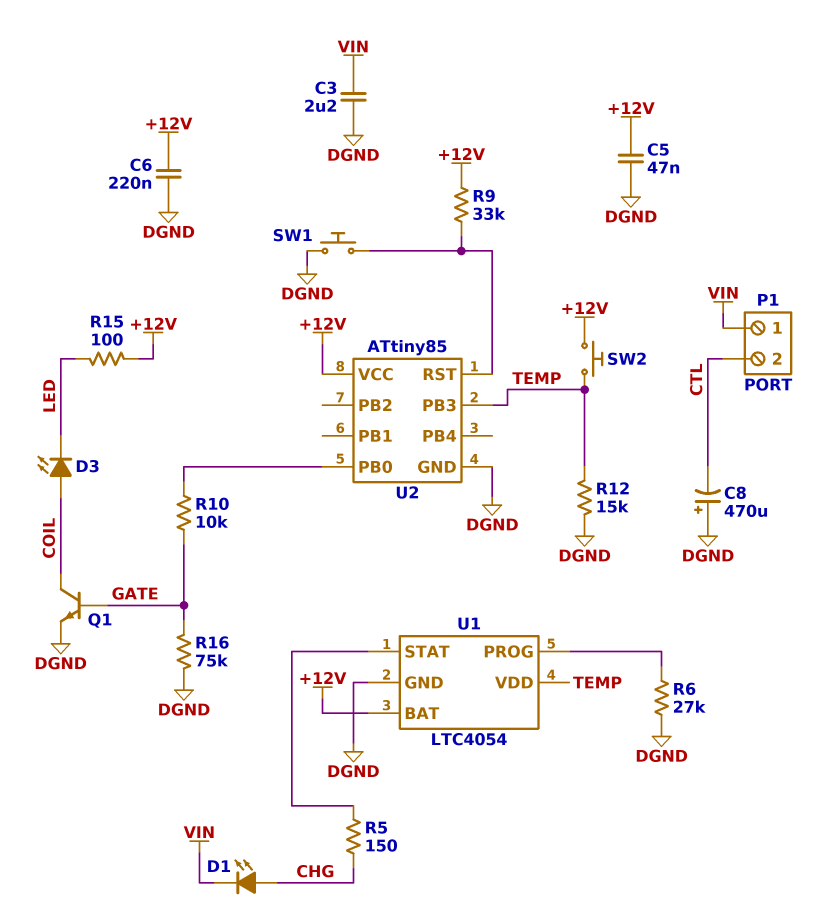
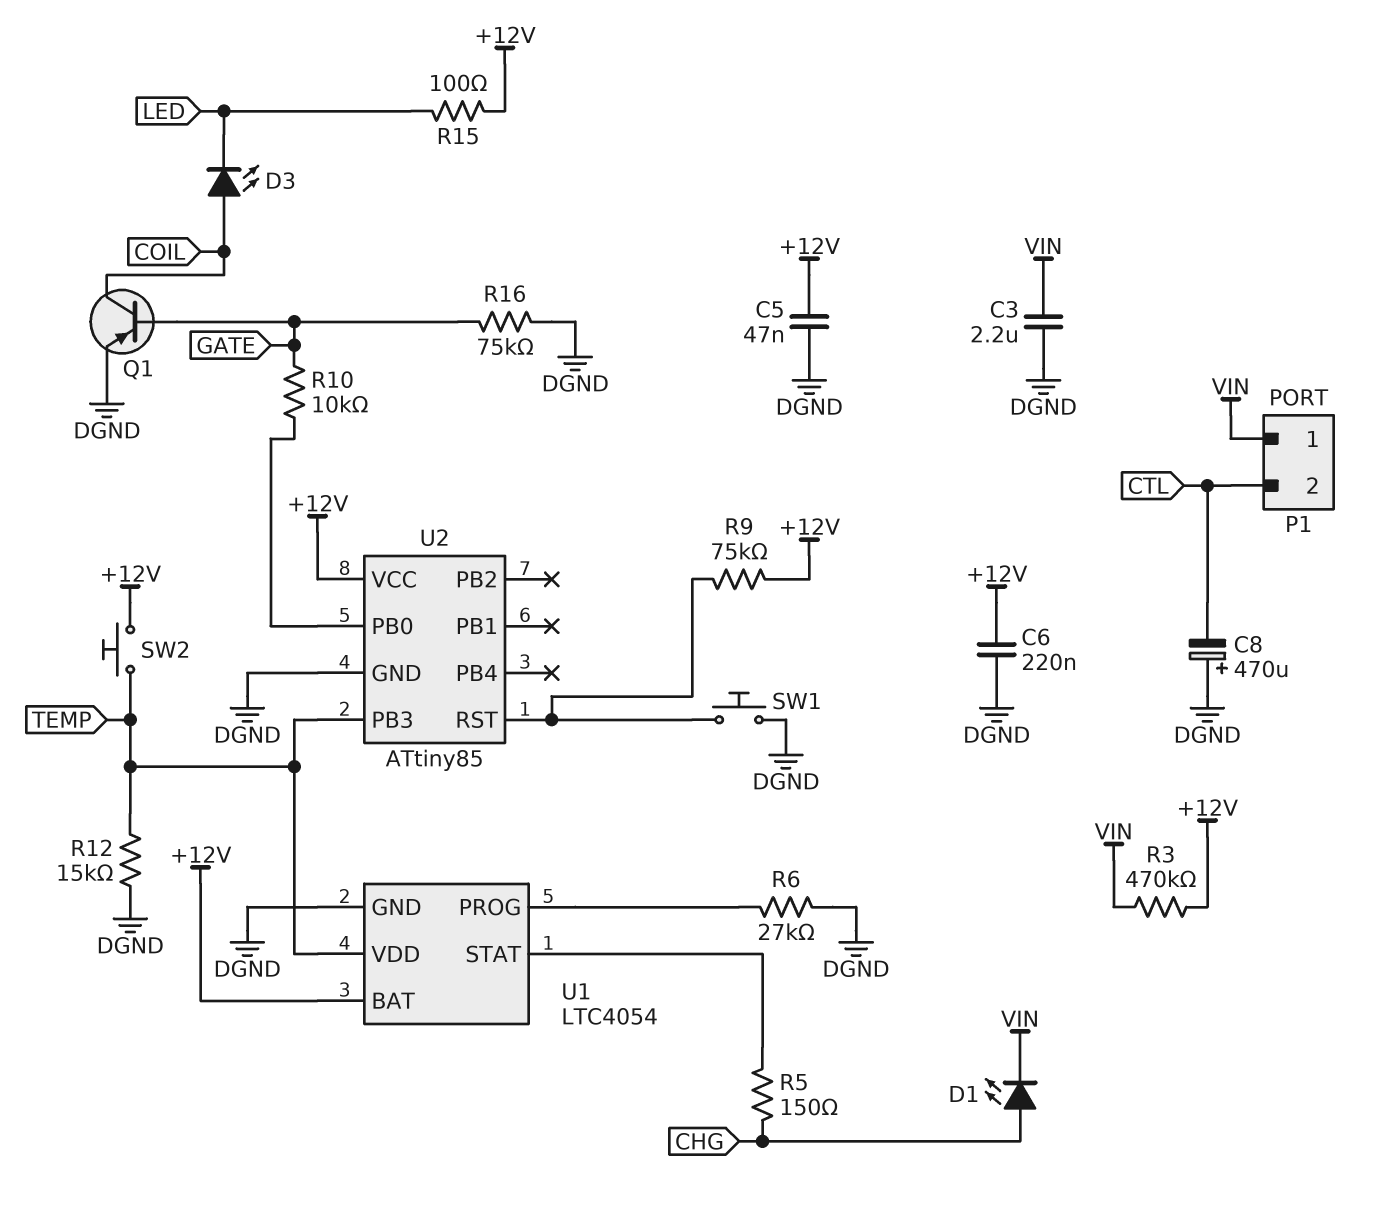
Q1: NPN (B GATE, C COIL, E DGND) -> PNP (B GATE, C COIL, E DGND)
R3: none -> 470k (+12V, VIN)
R9: 33k (+12V, U2/RST) -> 75k (+12V, U2/RST)

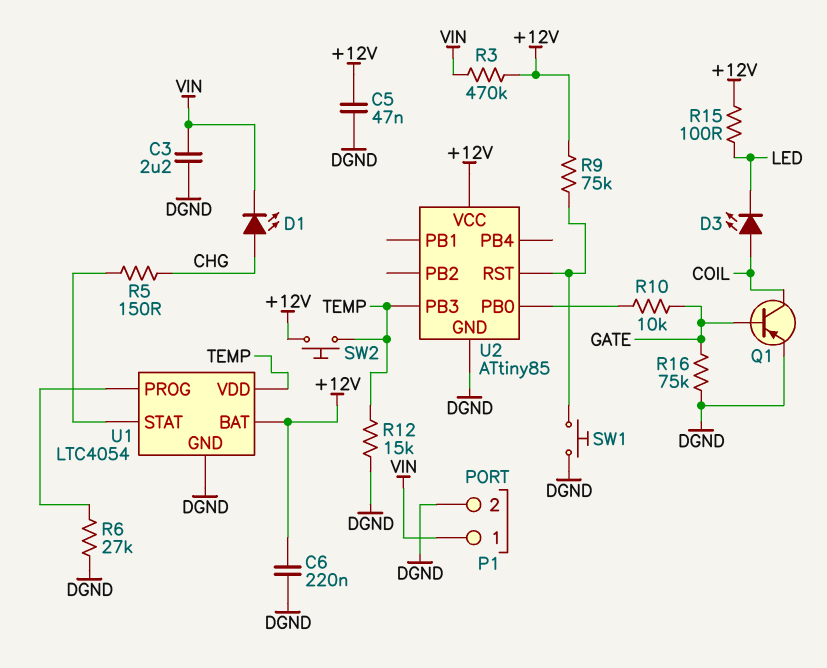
C8: 470uF (plus DGND, minus CTL) -> none
P1 pin 2: CTL -> DGND

